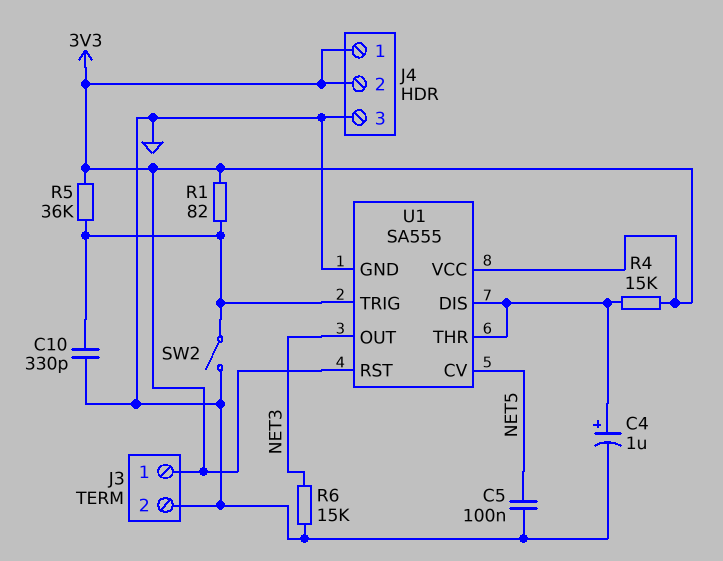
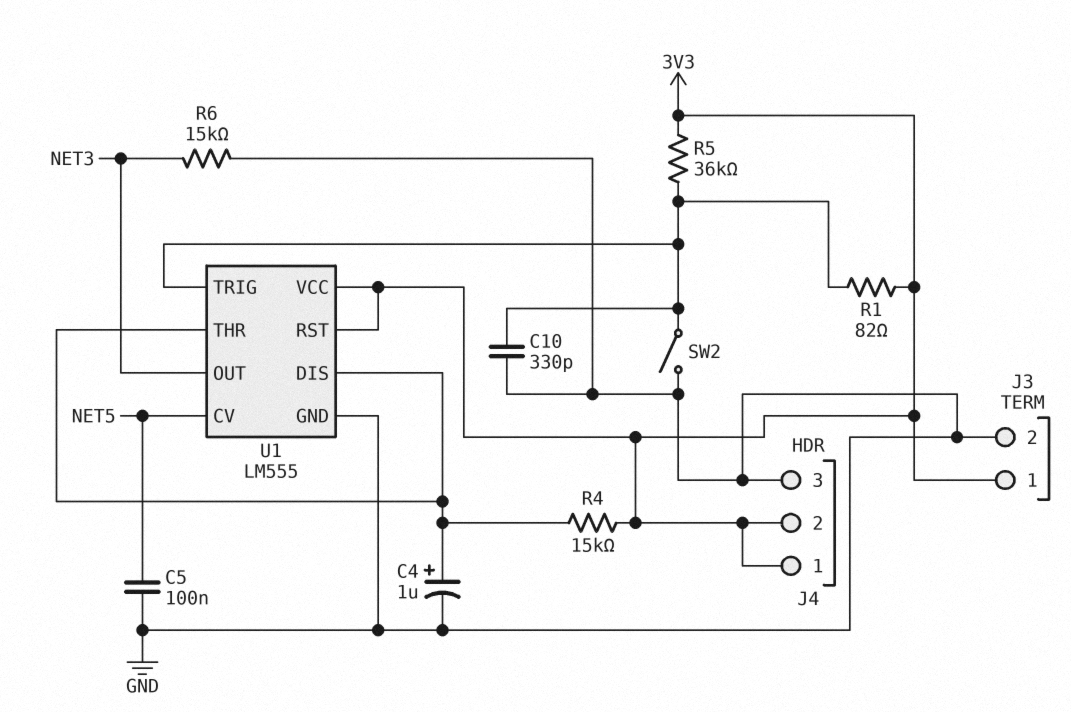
U1: SA555 -> LM555

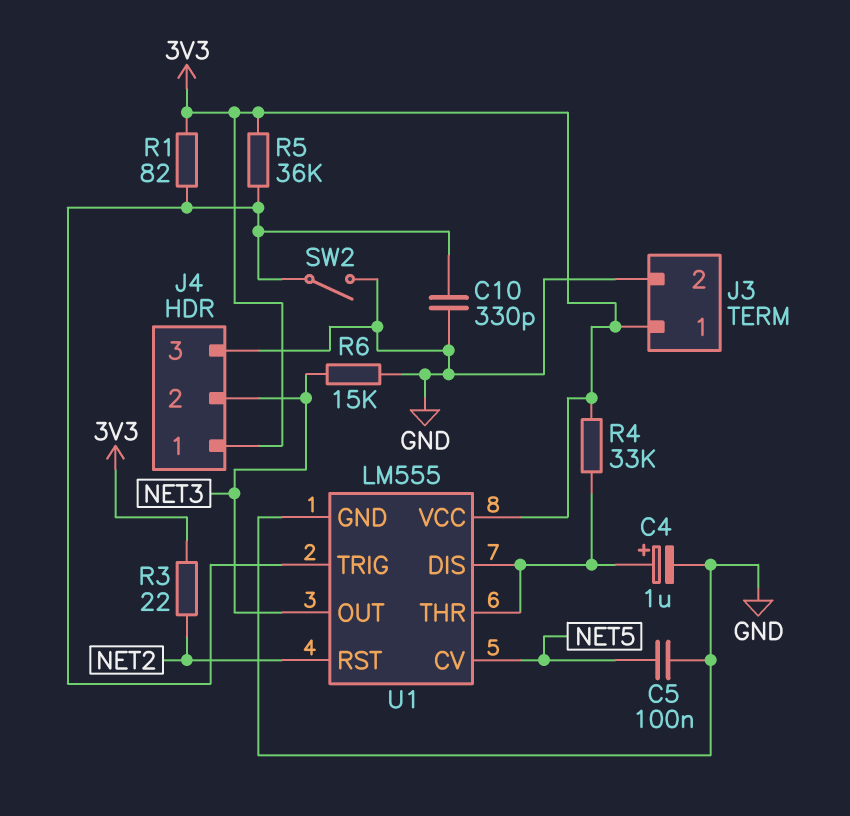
J4 pin 2: 3V3 -> NET3
R3: none -> 22 (3V3, NET2)
R4: 15k (3V3, U1/DIS) -> 33k (3V3, U1/DIS)
U1 pin RST: 3V3 -> NET2

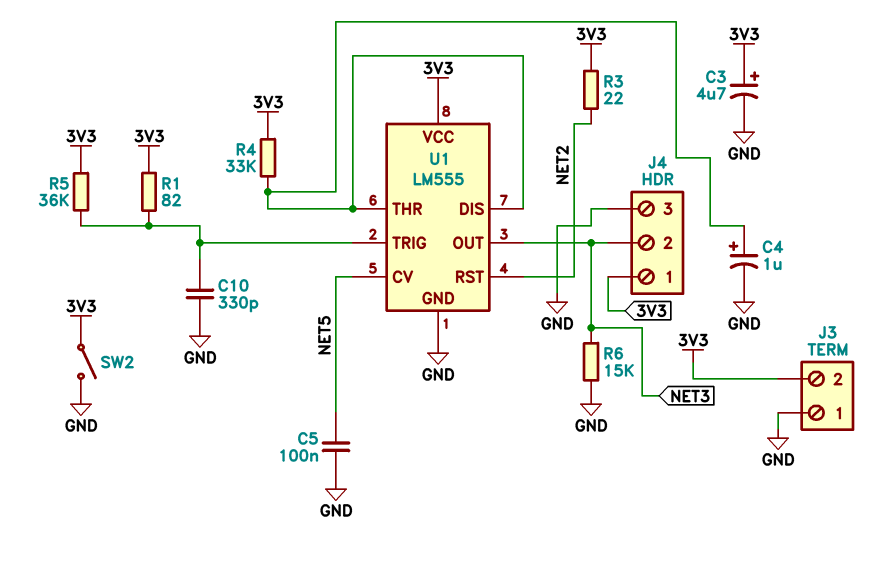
C3: none -> 4.7uF (plus 3V3, minus GND)
J3 pin 1: 3V3 -> GND
J3 pin 2: GND -> 3V3
SW2: switch (GND, U1/TRIG) -> switch (3V3, GND)

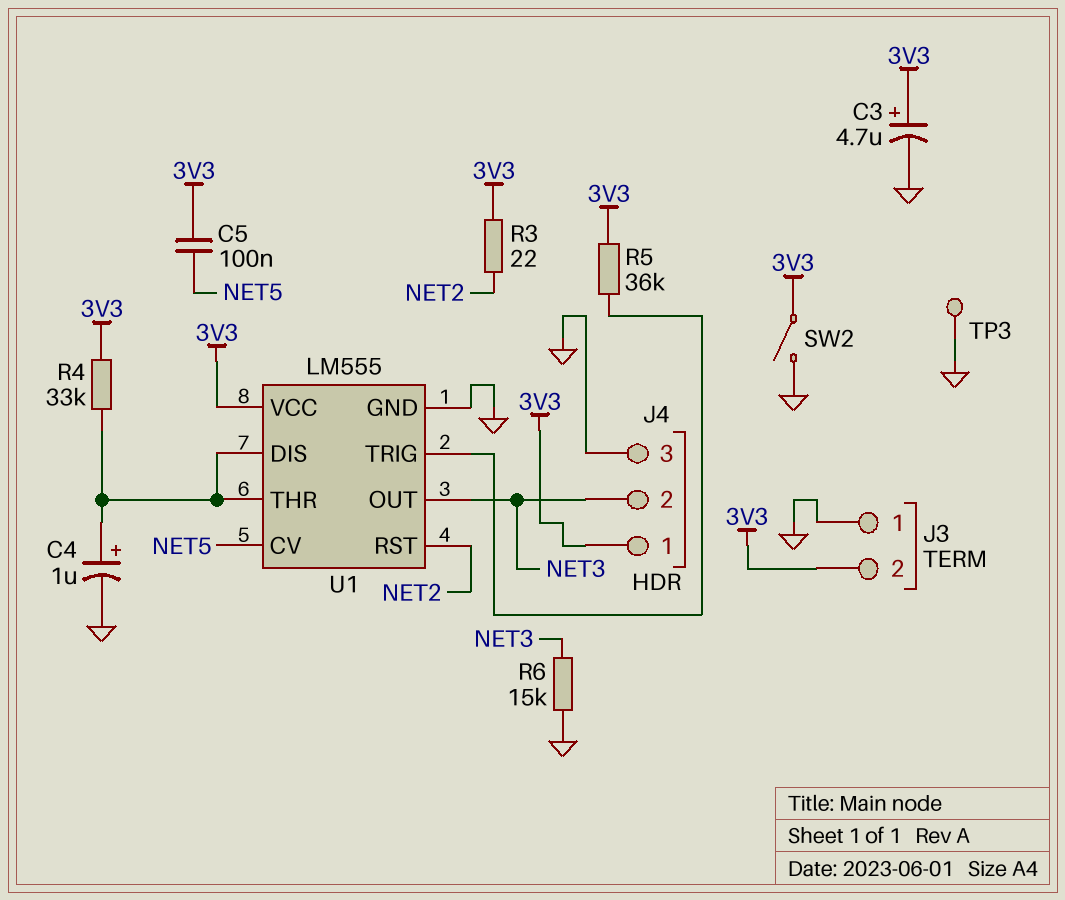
C5: 100nF (GND, NET5) -> 100nF (3V3, NET5)
C10: 330pF (GND, U1/TRIG) -> none
R1: 82 (3V3, U1/TRIG) -> none
TP3: none -> test point (GND)

